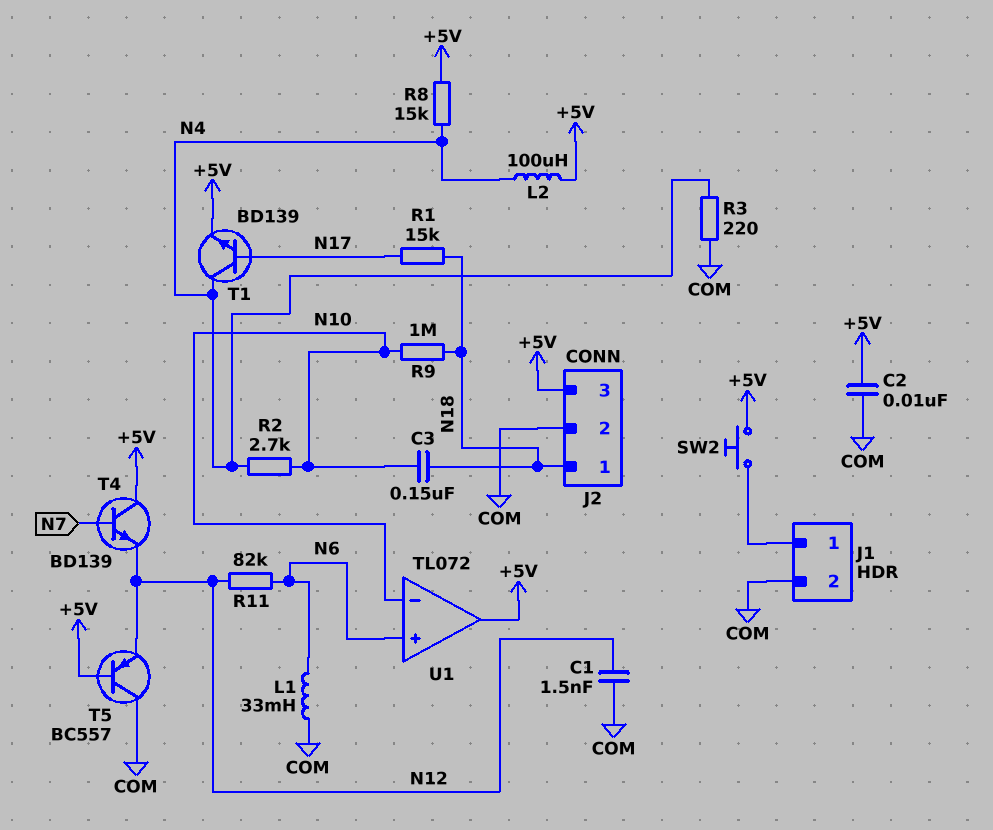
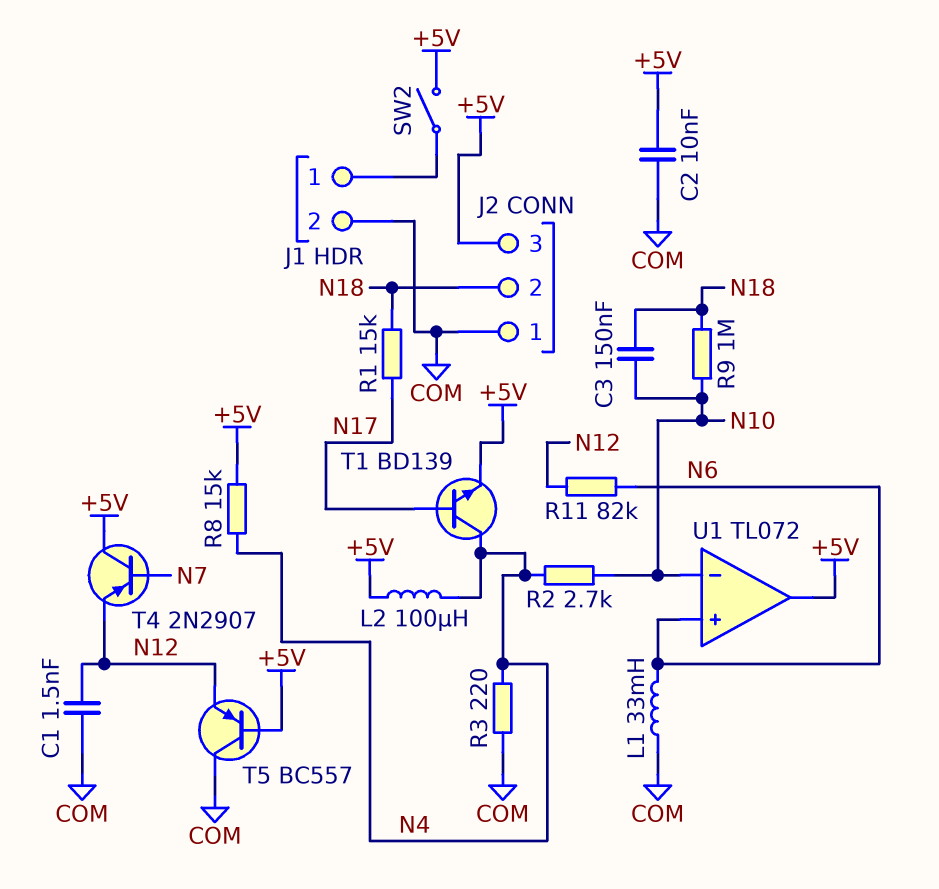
J2 pin 1: N18 -> COM
J2 pin 2: COM -> N18
SW2: button (+5V, J1/1) -> switch (+5V, J1/1)
T4: NPN BD139 (B N7, C +5V, E N12) -> PNP 2N2907 (B N7, C +5V, E N12)

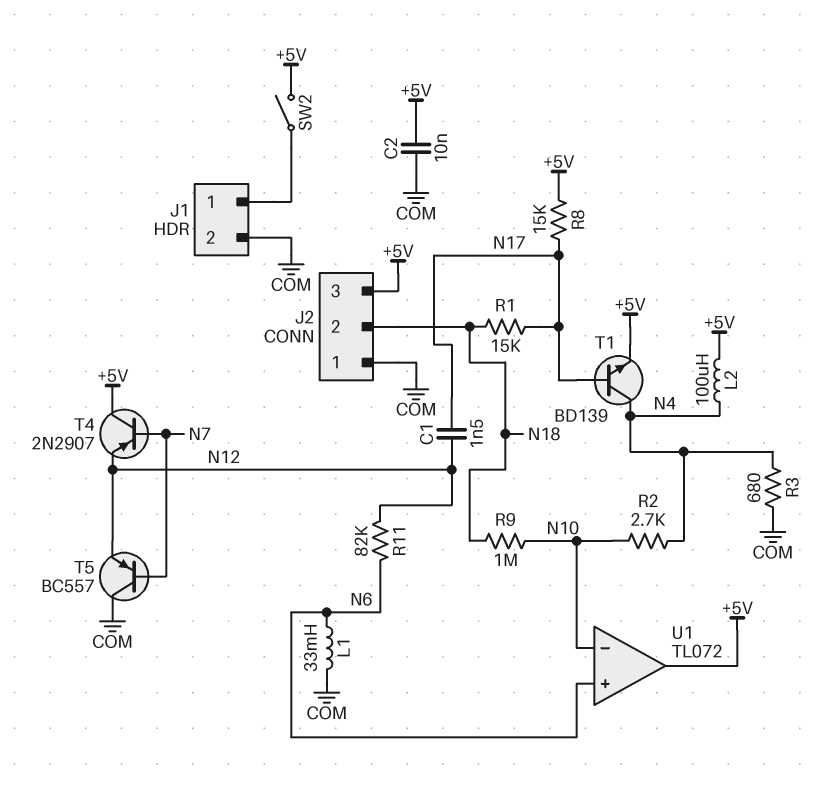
C1: 1.5nF (COM, N12) -> 1.5nF (N12, N17)
C3: 150nF (N10, N18) -> none
R3: 220 (COM, N4) -> 680 (COM, N4)
R8: 15k (+5V, N4) -> 15k (+5V, N17)
T5: PNP BC557 (B +5V, C COM, E N12) -> PNP BC557 (B N7, C COM, E N12)

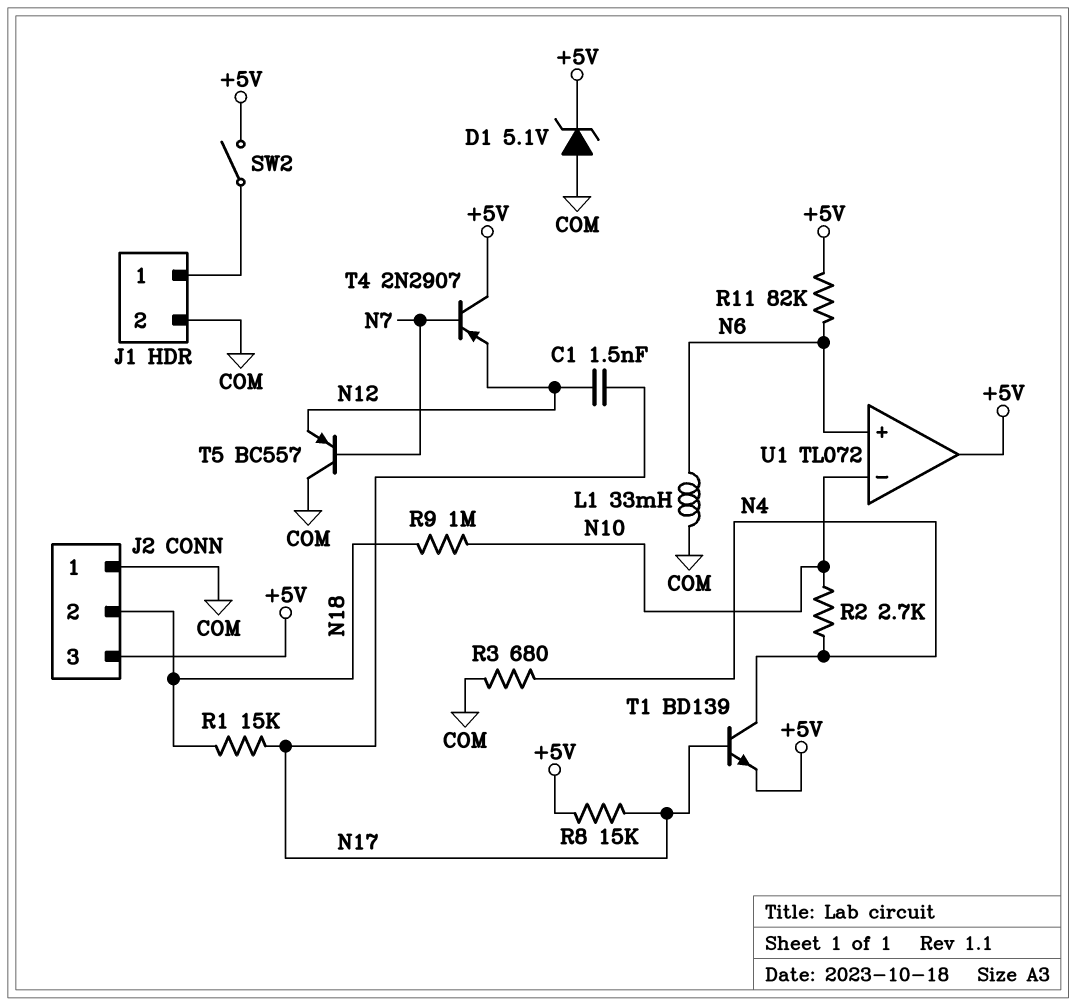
C2: 10nF (+5V, COM) -> none
D1: none -> zener 5.1V (A COM, K +5V)
L2: 100uH (+5V, N4) -> none
R11: 82k (N6, N12) -> 82k (+5V, N6)

